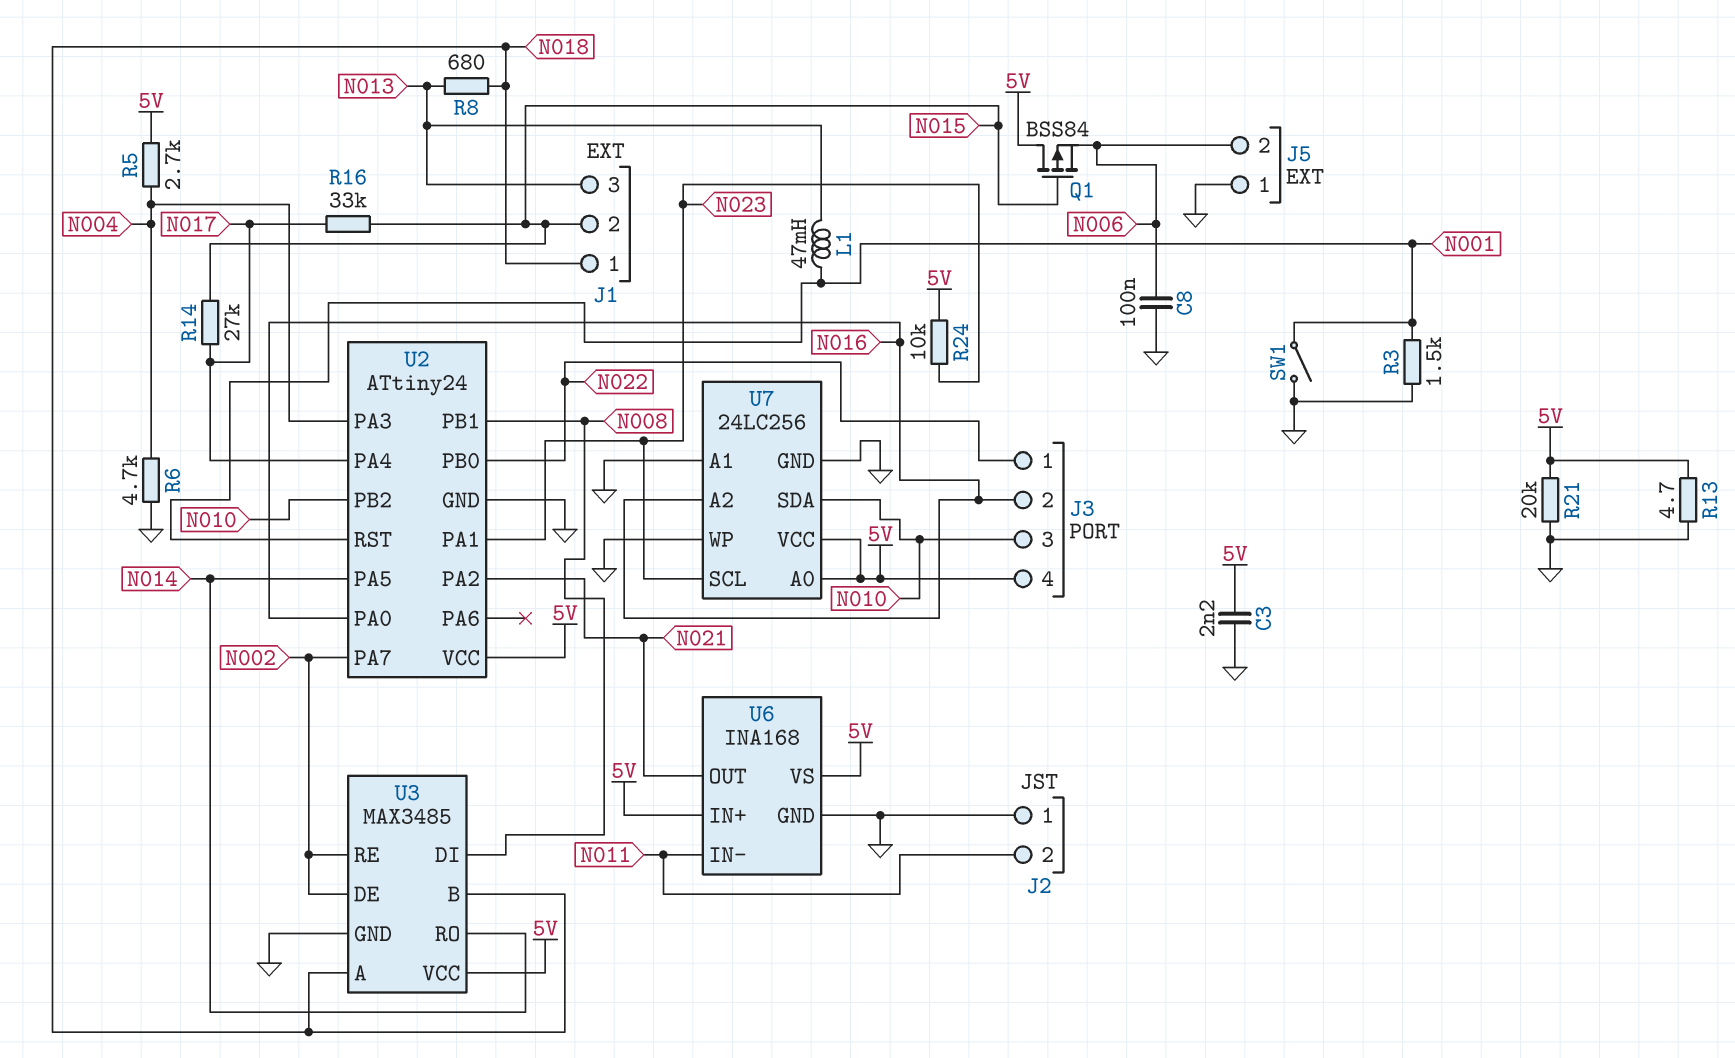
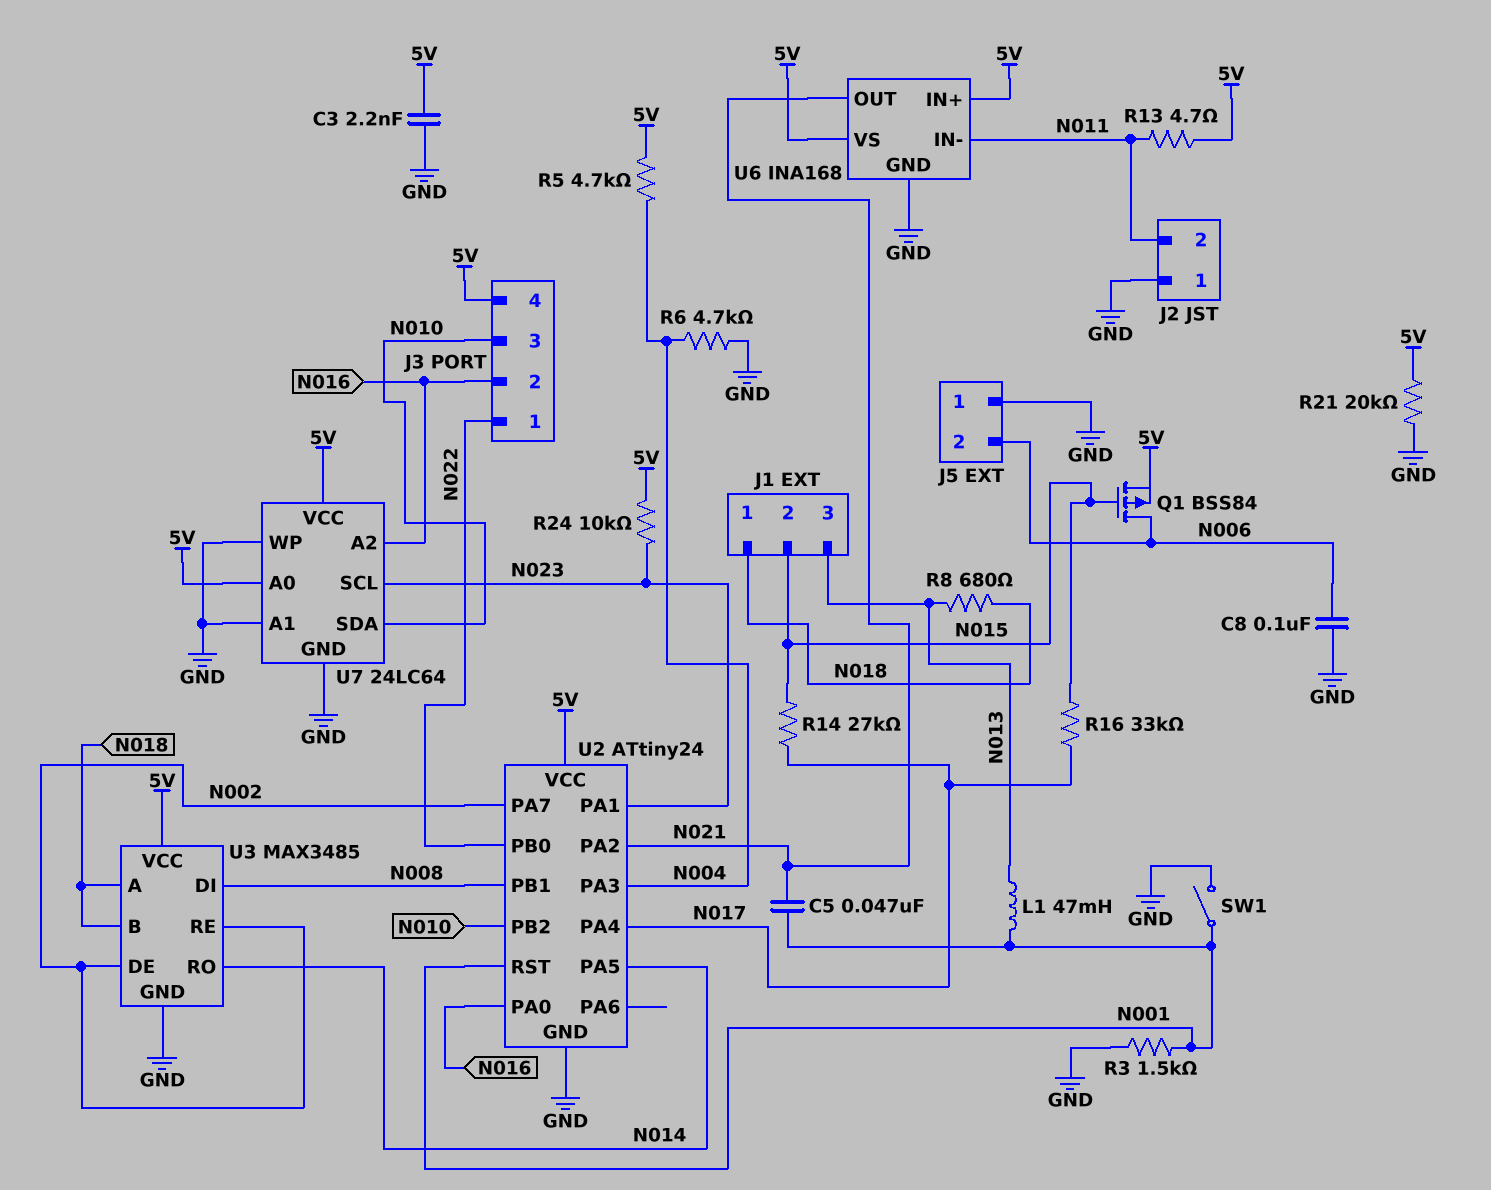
C5: none -> 47nF (N001, N021)
Q1: PMOS BSS84 (G N015, D 5V, S N006) -> PMOS BSS84 (G N015, D N006, S 5V)
R5: 2.7k (5V, N004) -> 4.7k (5V, N004)
R13: 4.7 (5V, GND) -> 4.7 (5V, N011)
U7: 24LC256 -> 24LC64

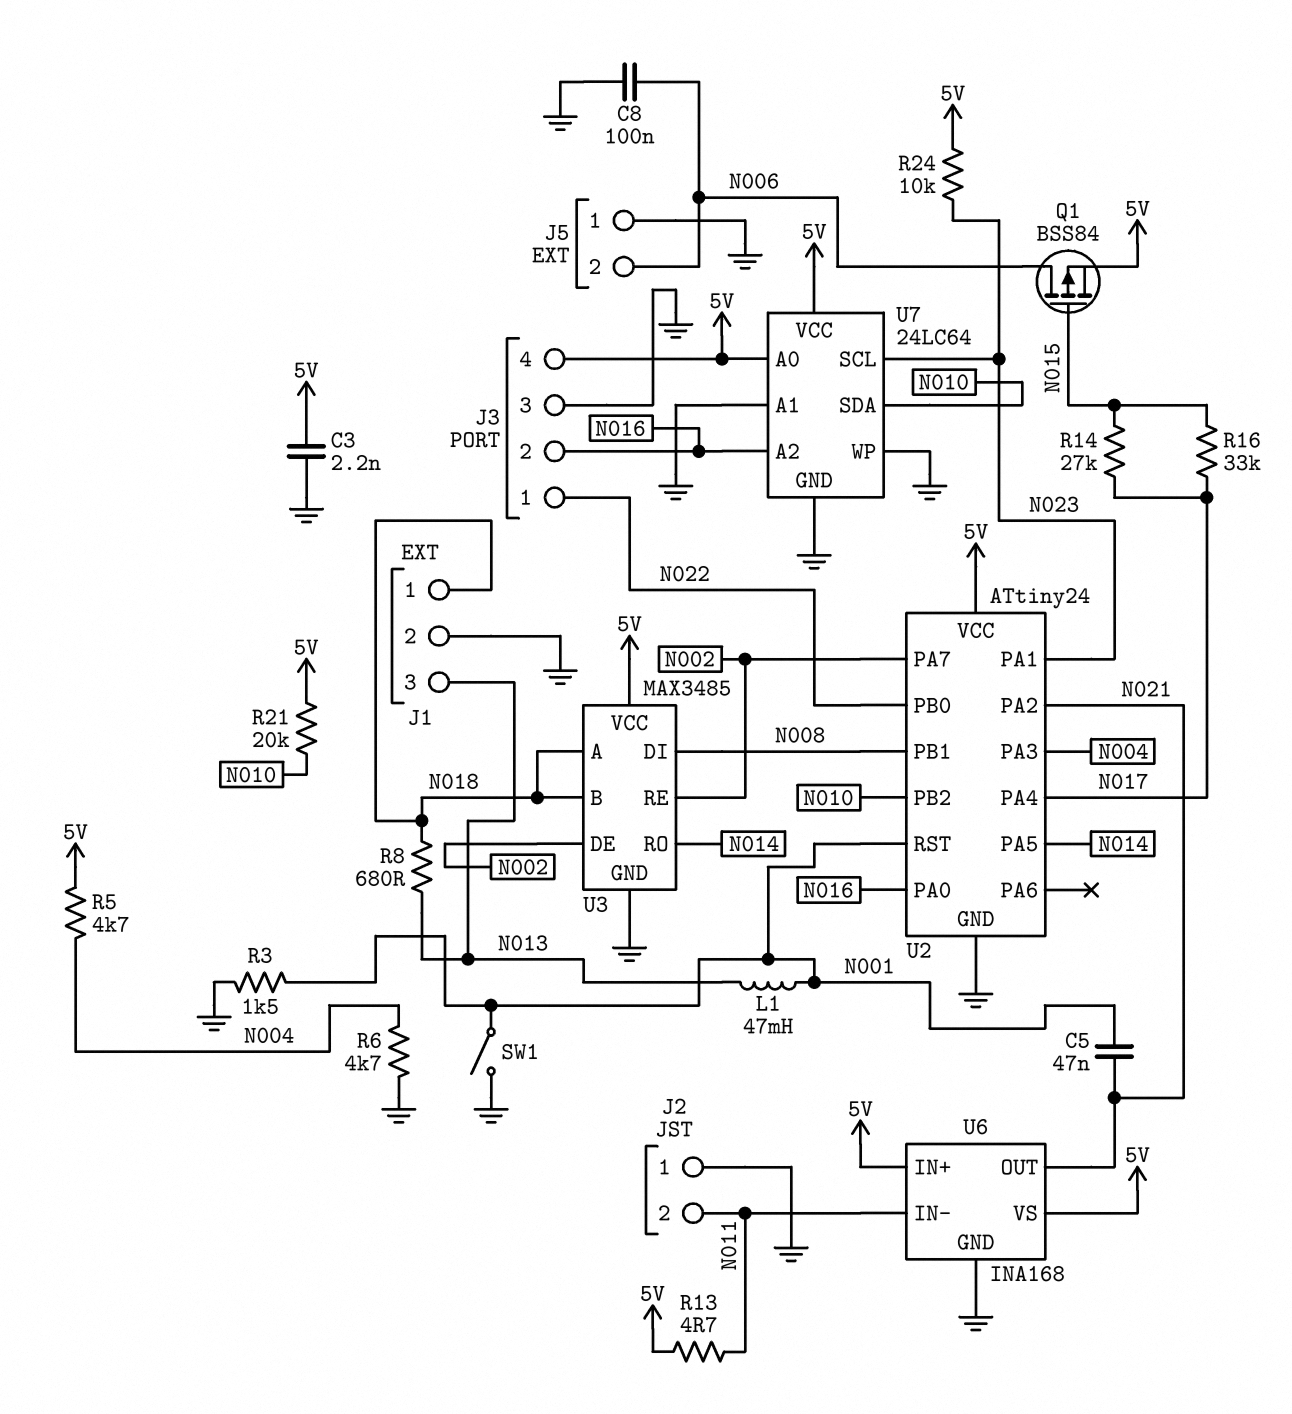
J1 pin 2: N015 -> GND
J3 pin 3: N010 -> GND
R21: 20k (5V, GND) -> 20k (5V, N010)

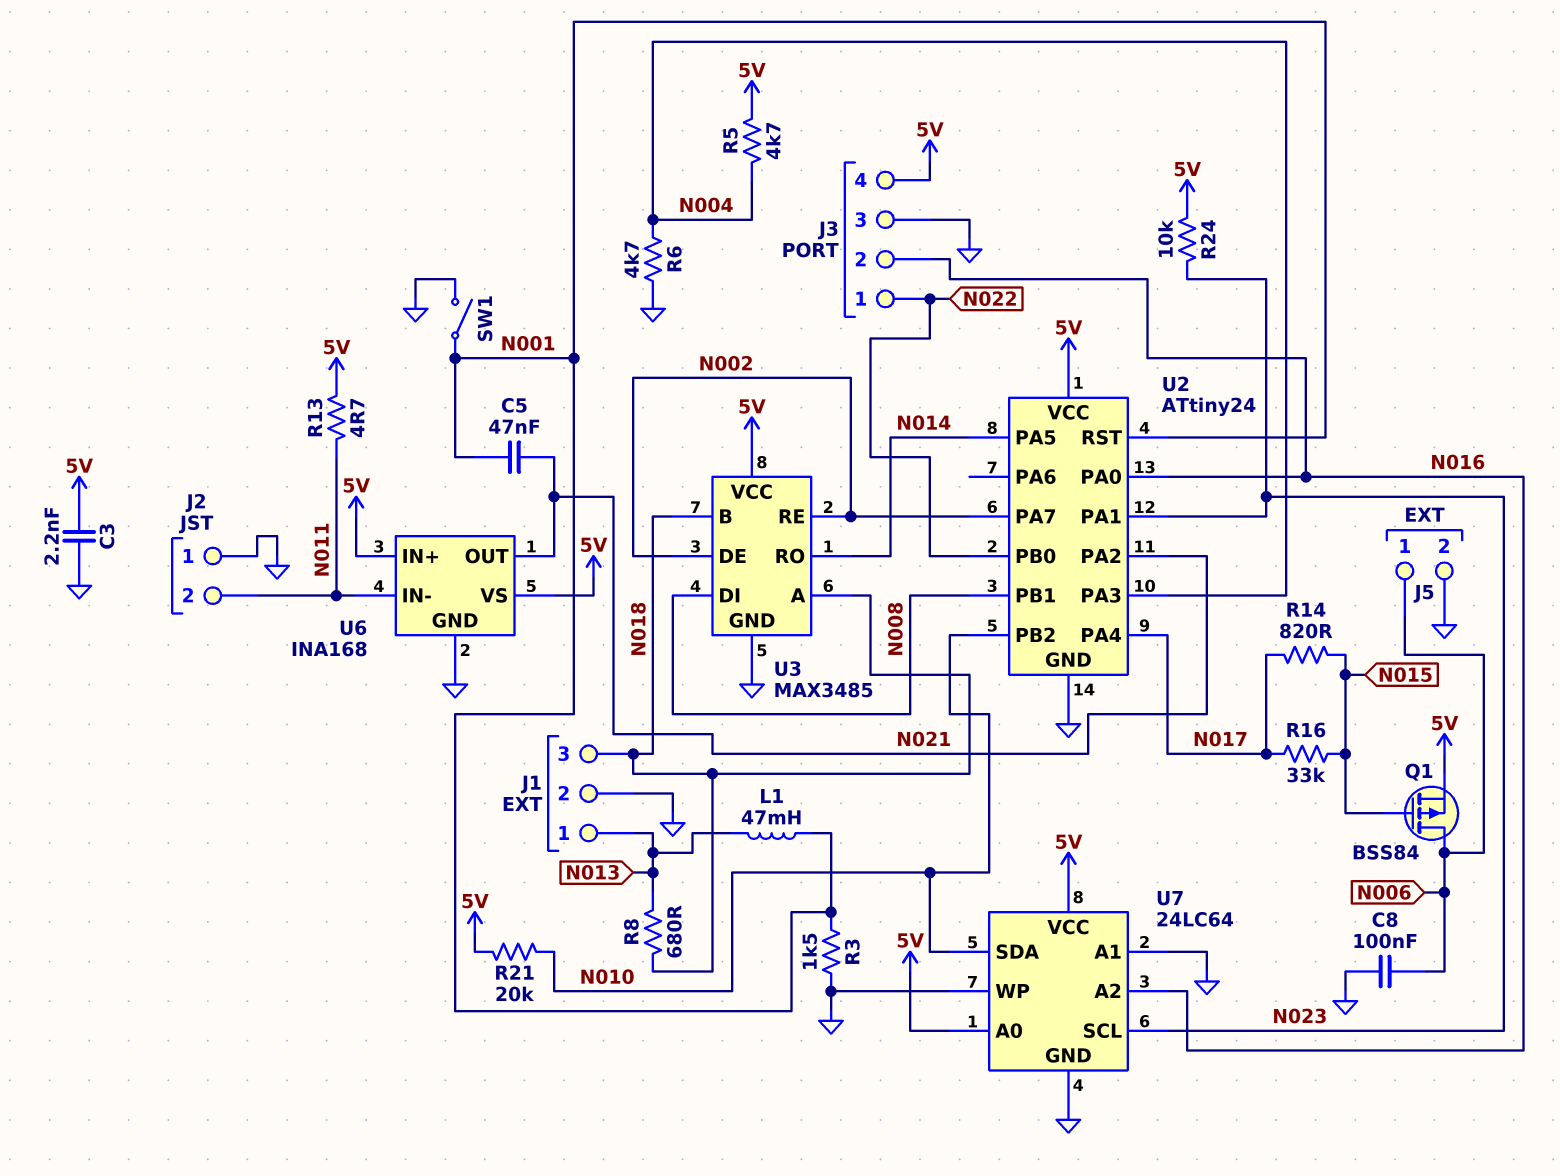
J1 pin 1: N018 -> N013
J1 pin 3: N013 -> N018
J5 pin 1: GND -> N006
J5 pin 2: N006 -> GND
R14: 27k (N015, N017) -> 820 (N015, N017)

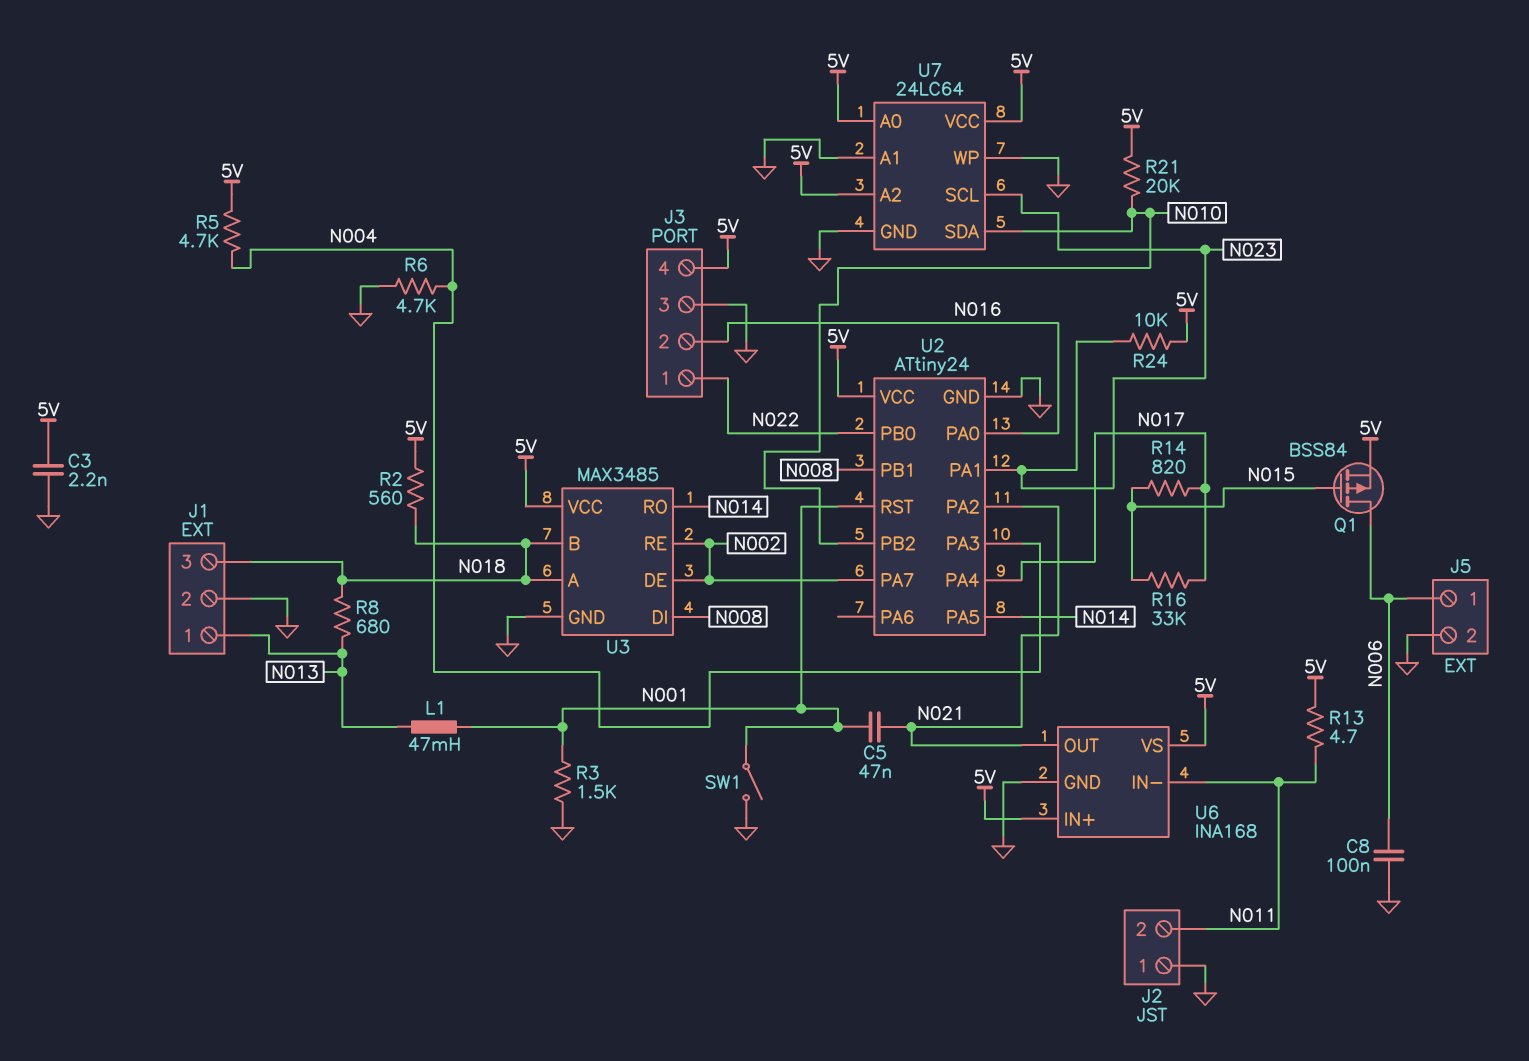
R2: none -> 560 (5V, N018)
U7 pin A2: N016 -> 5V

